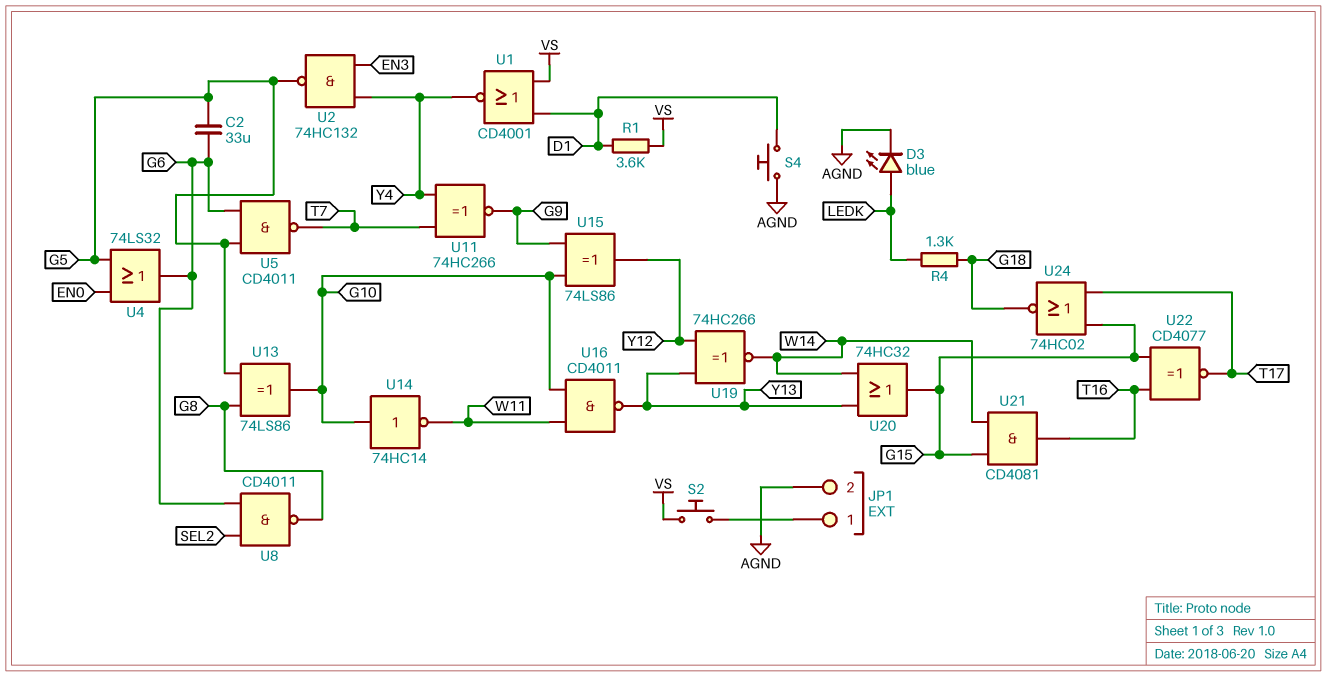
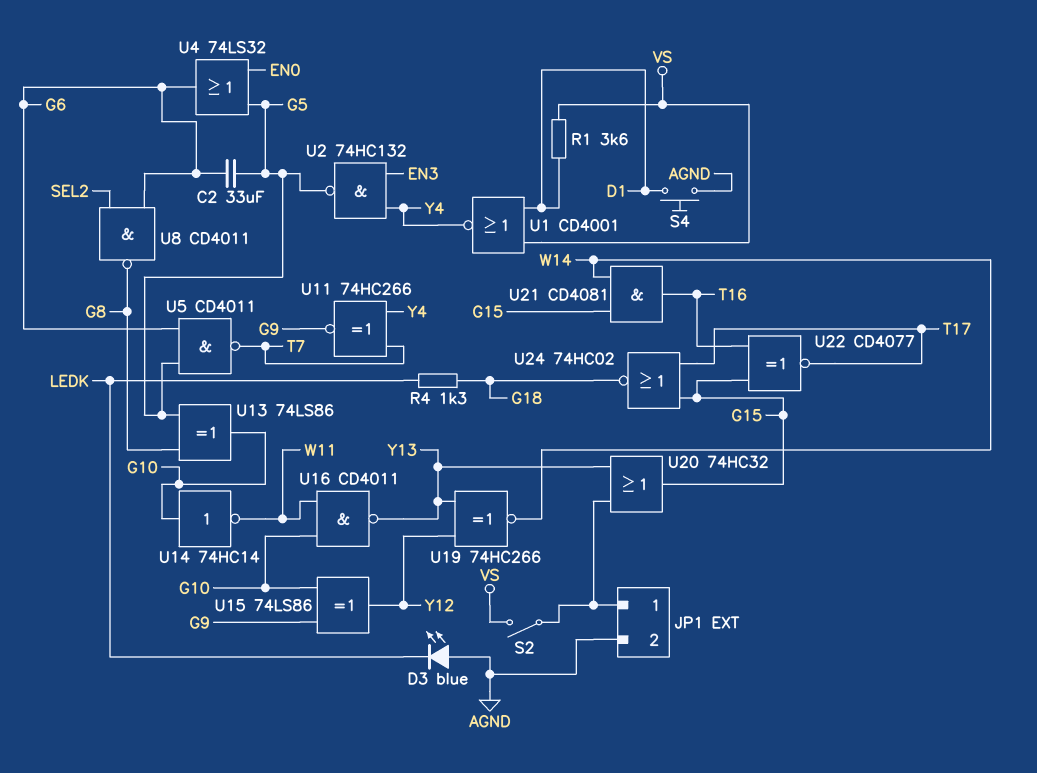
D3: LED blue (A LEDK, K AGND) -> LED blue (A AGND, K LEDK)
S2: button (JP1/1, VS) -> switch (JP1/1, VS)
U20: OR 74HC32 (in W14, in Y13, out G15) -> OR 74HC32 (in JP1/1, in Y13, out G15)

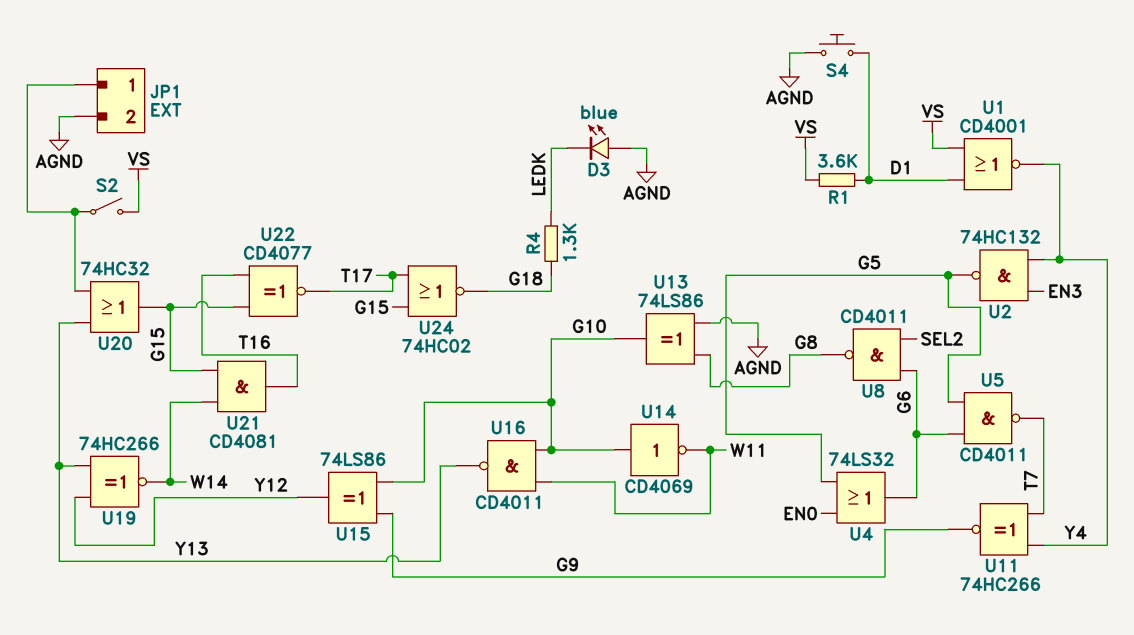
C2: 33uF (G5, G6) -> none
U13: XOR 74LS86 (in G5, in G8, out G10) -> XOR 74LS86 (in AGND, in G8, out G10)
U14: NOT 74HC14 (in G10, out W11) -> NOT CD4069 (in G10, out W11)

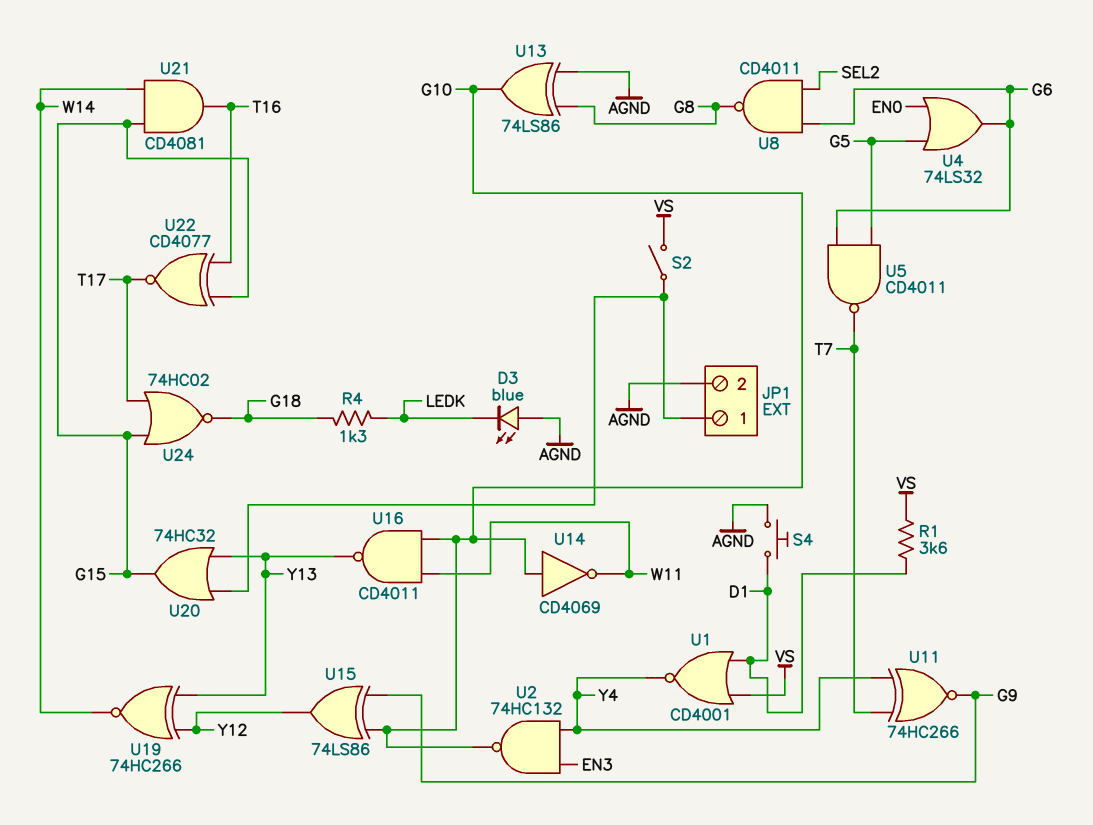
U2: NAND 74HC132 (in EN3, in Y4, out G5) -> NAND 74HC132 (in EN3, in Y4, out G10)

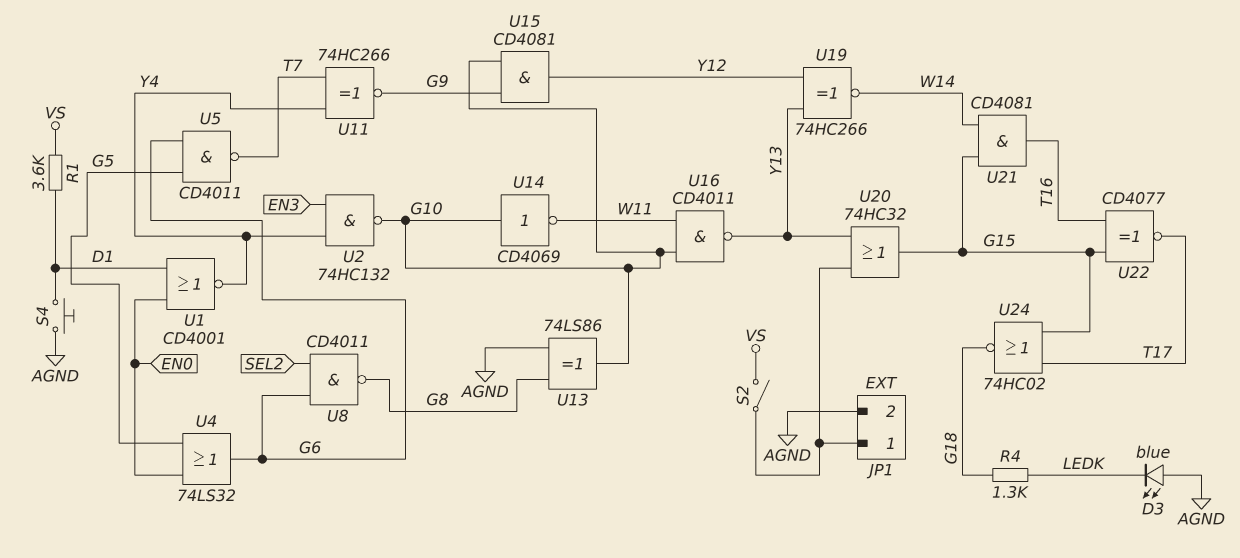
U1: NOR CD4001 (in D1, in VS, out Y4) -> NOR CD4001 (in D1, in EN0, out Y4)
U15: XOR 74LS86 (in G9, in G10, out Y12) -> AND CD4081 (in G9, in G10, out Y12)

